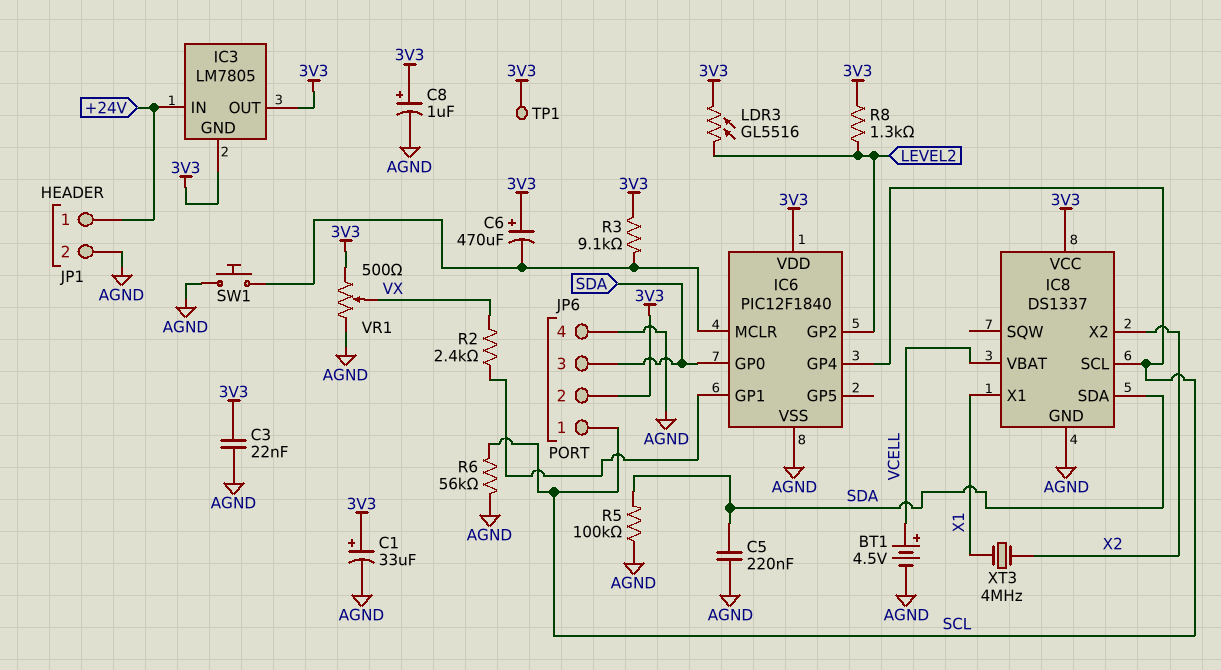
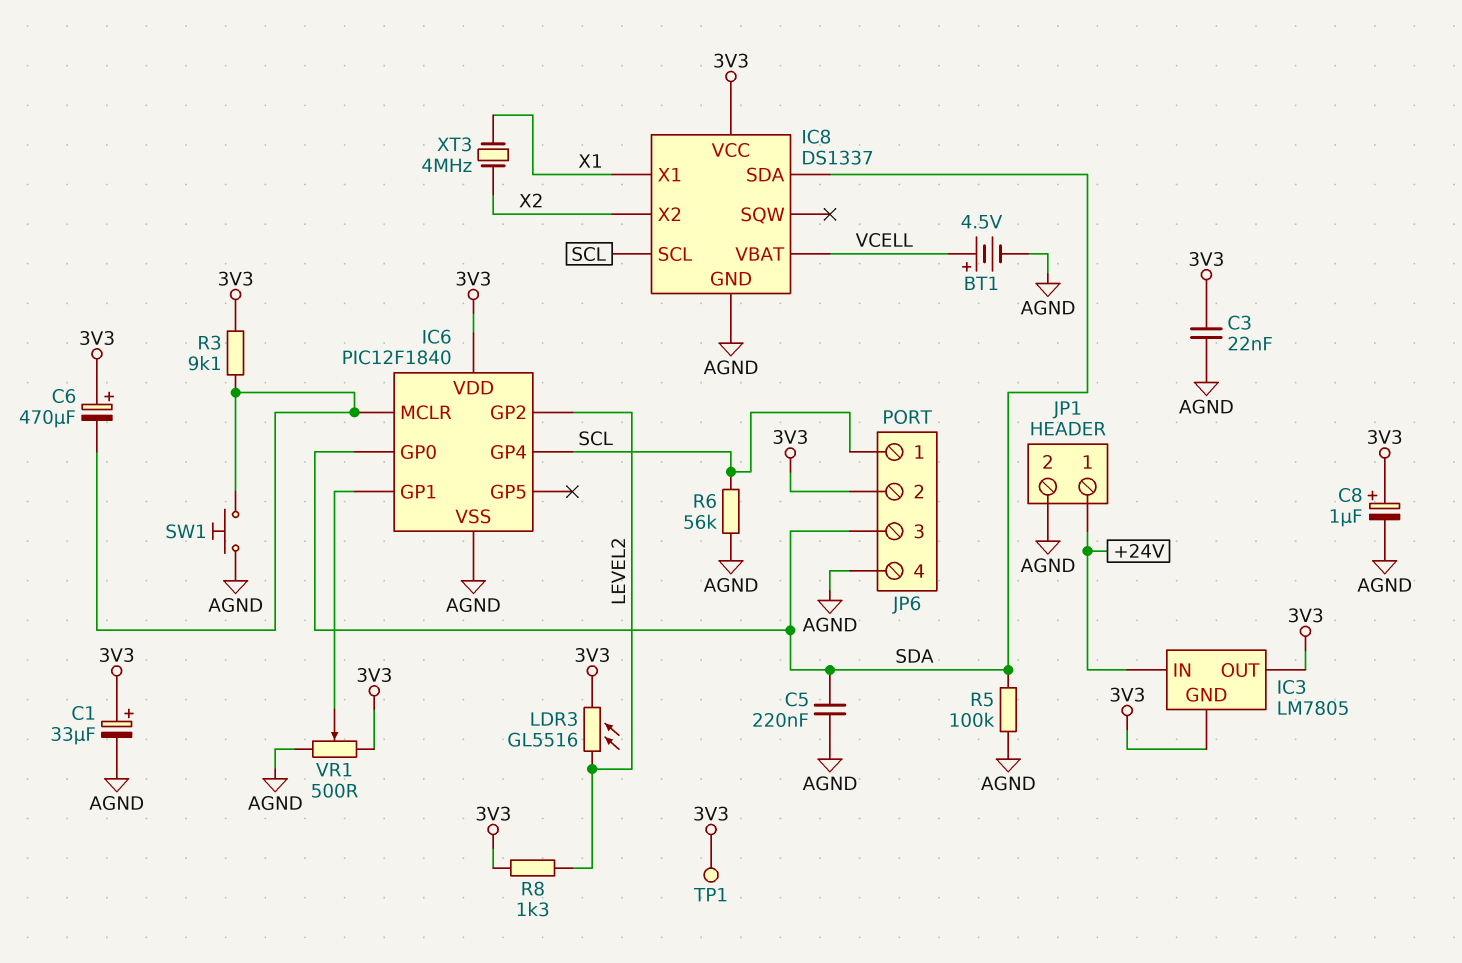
R2: 2.4k (IC6/GP1, VX) -> none
VR1: 500 (3V3, AGND, wiper VX) -> 500 (3V3, AGND, wiper IC6/GP1)

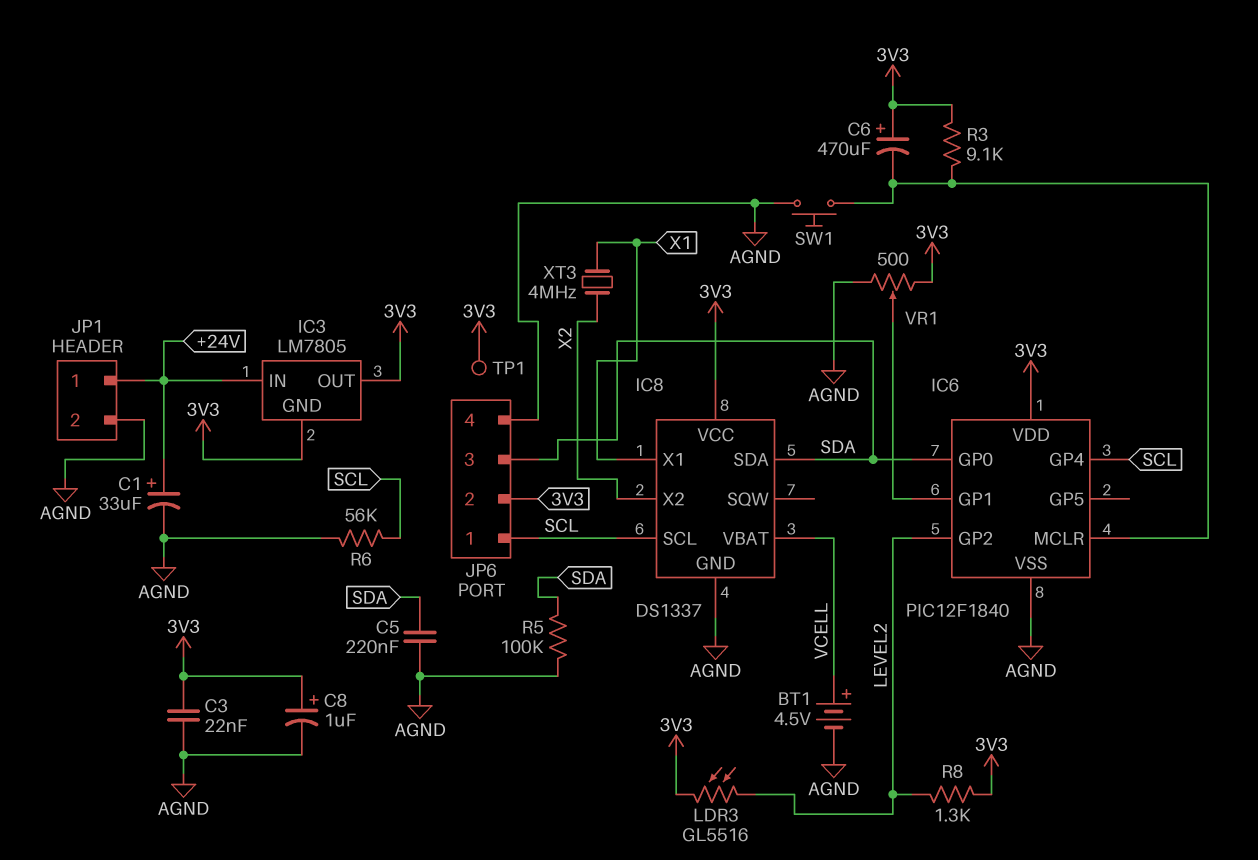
C1: 33uF (plus 3V3, minus AGND) -> 33uF (plus +24V, minus AGND)

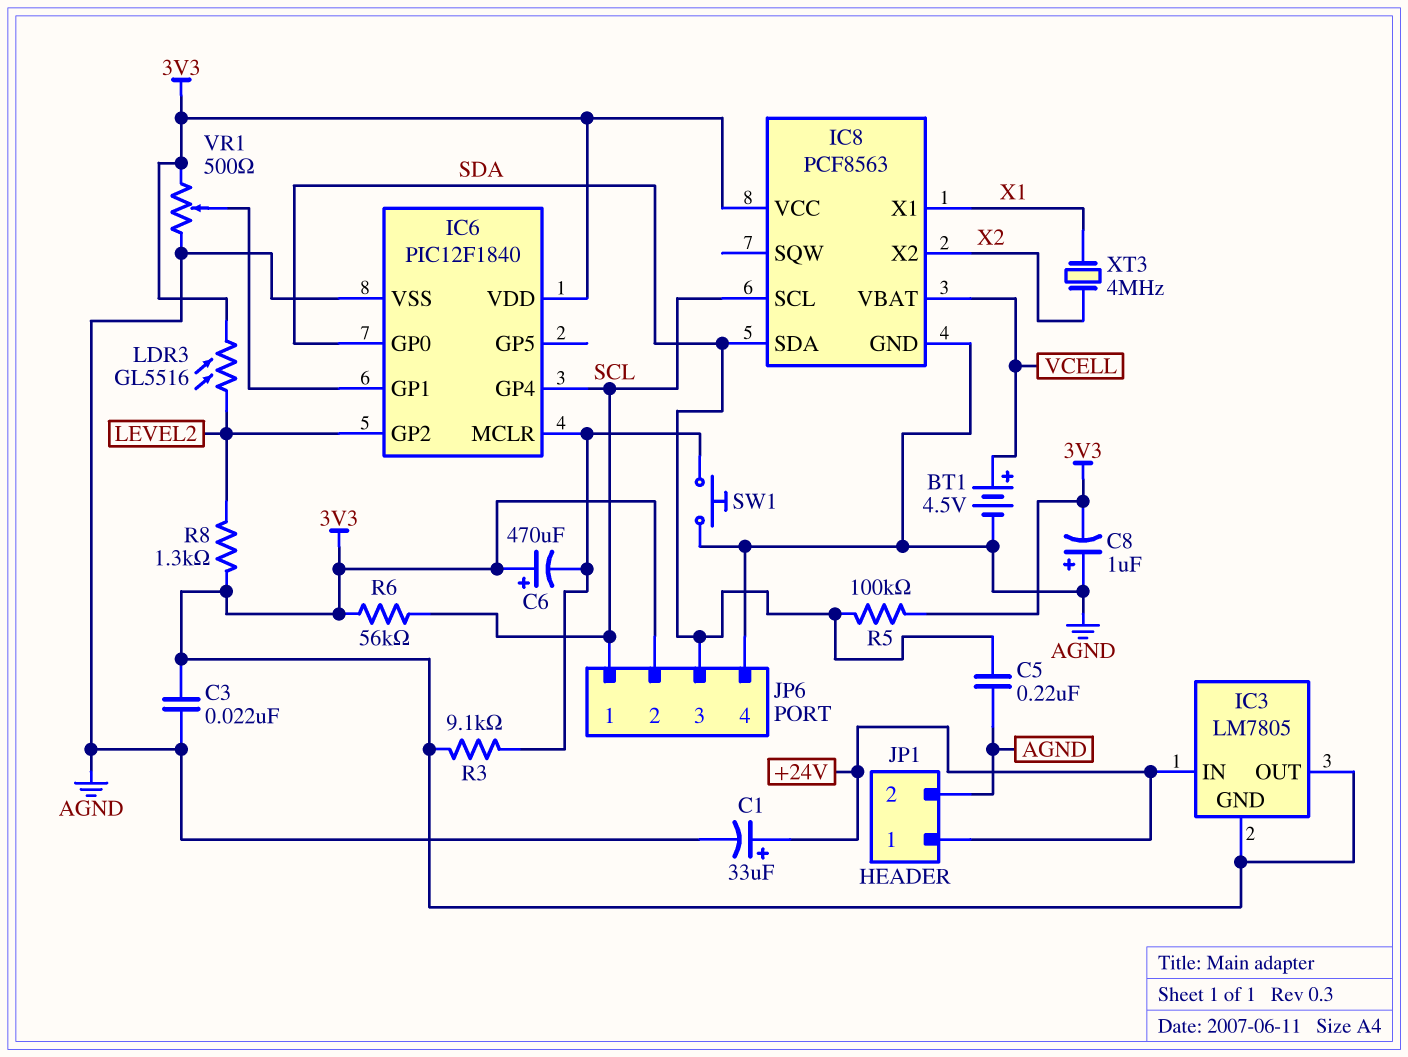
C8: 1uF (plus 3V3, minus AGND) -> 1uF (plus AGND, minus 3V3)
IC8: DS1337 -> PCF8563
R5: 100k (AGND, SDA) -> 100k (3V3, SDA)
R6: 56k (AGND, SCL) -> 56k (3V3, SCL)
TP1: test point (3V3) -> none

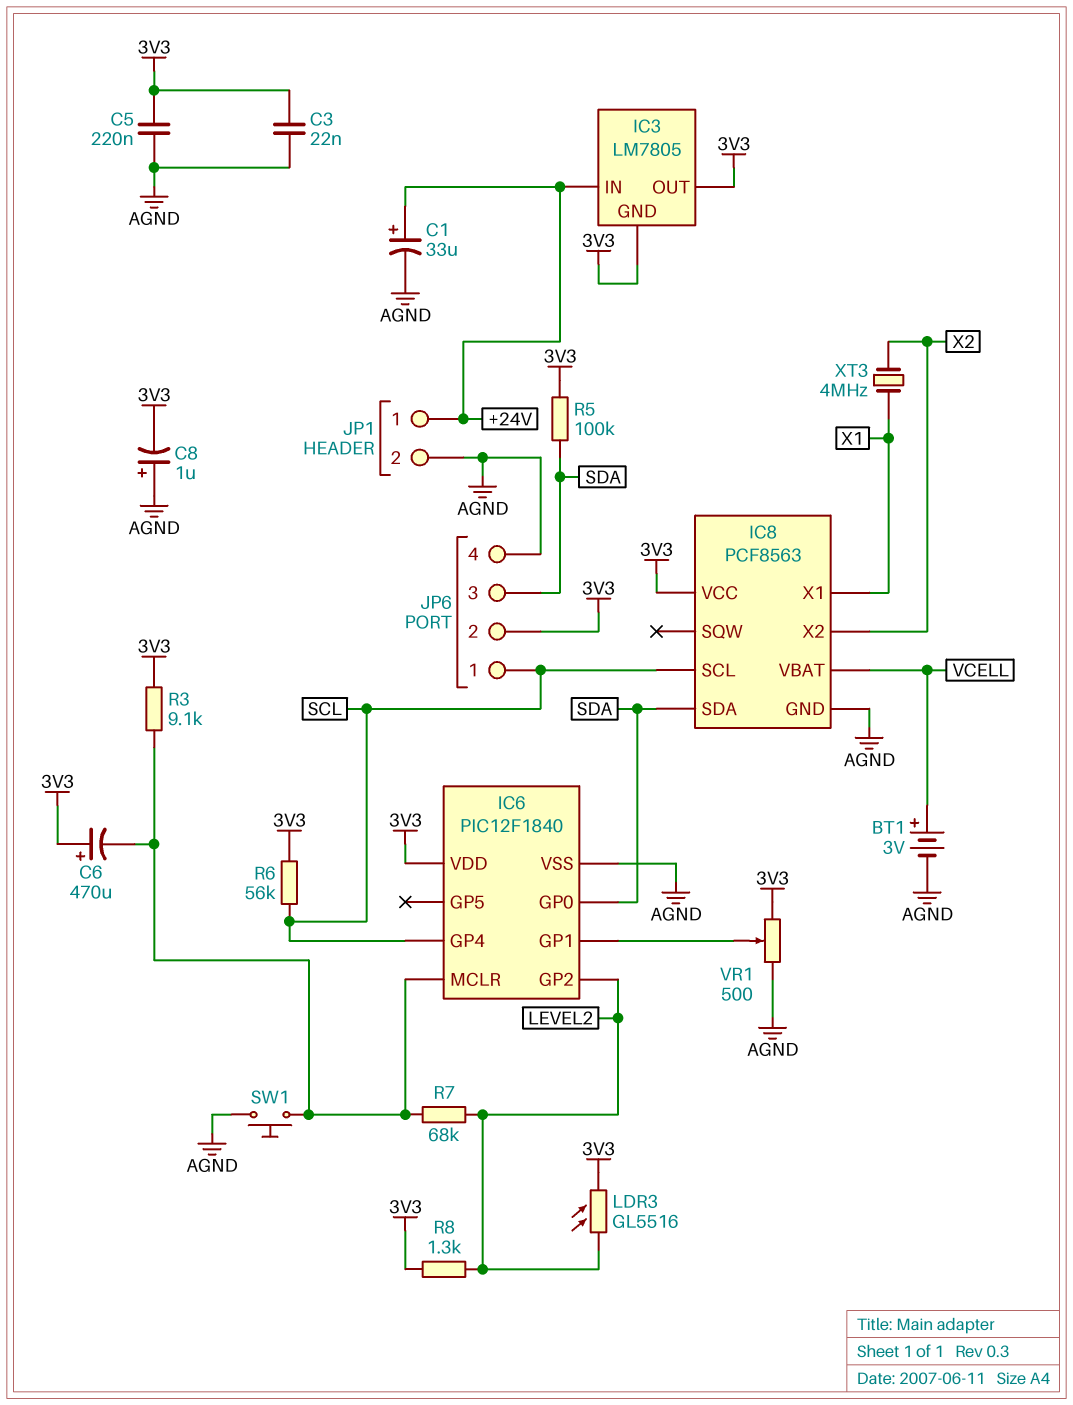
BT1: 4.5V (plus VCELL, minus AGND) -> 3V (plus VCELL, minus AGND)
C5: 220nF (AGND, SDA) -> 220nF (3V3, AGND)
R7: none -> 68k (IC6/MCLR, LEVEL2)

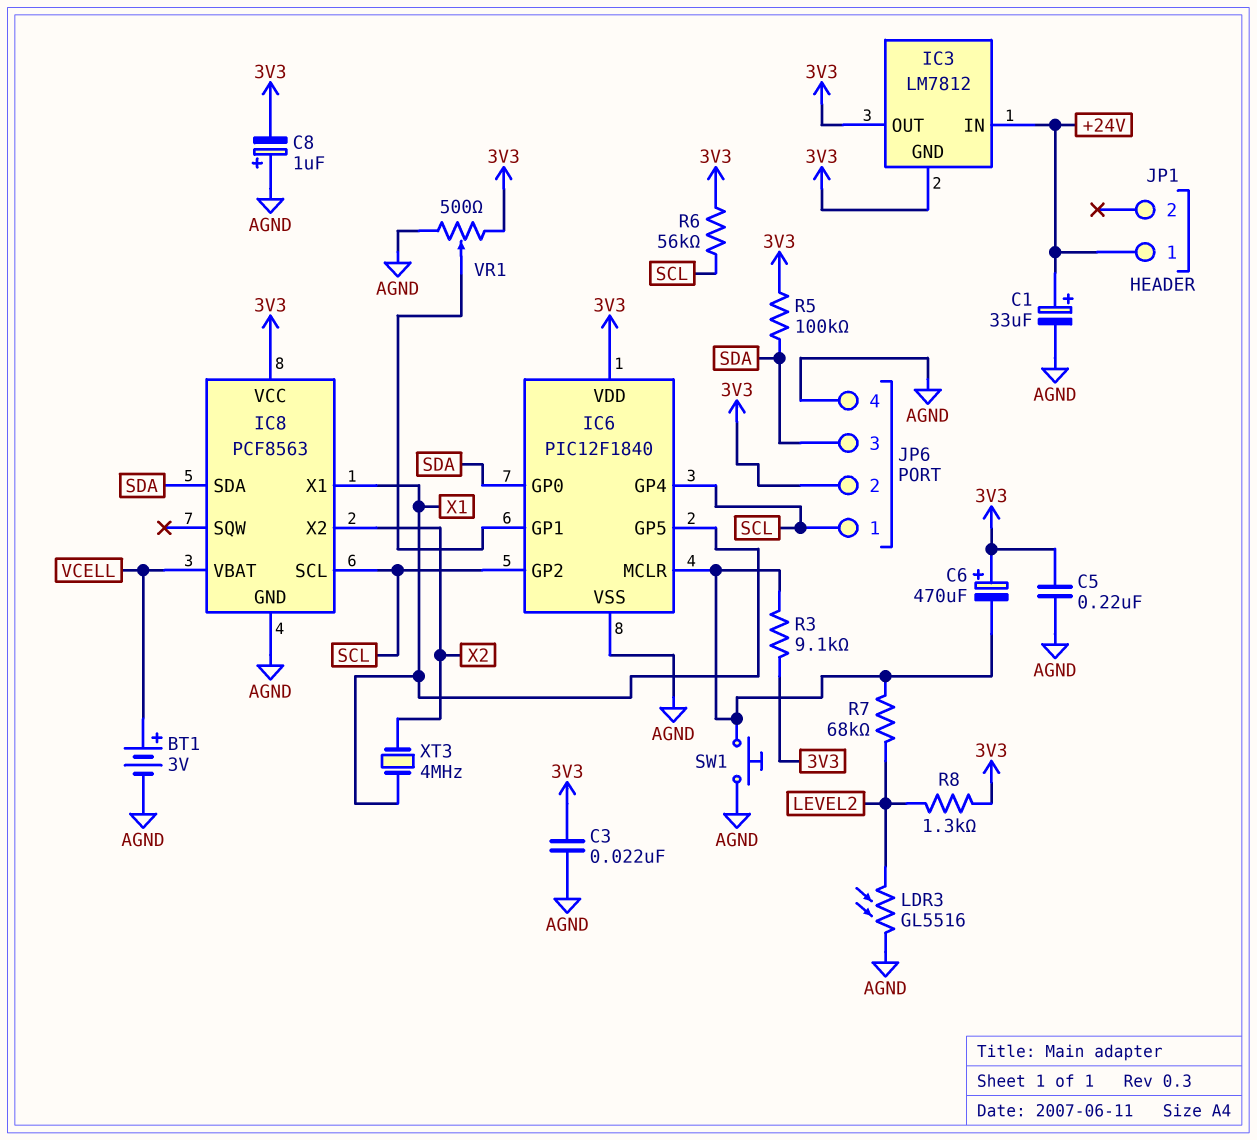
IC3: LM7805 -> LM7812
IC6 pin GP2: LEVEL2 -> SCL
IC6 pin GP5: none -> X1
JP1 pin 2: AGND -> none
LDR3: GL5516 (3V3, LEVEL2) -> GL5516 (AGND, LEVEL2)

